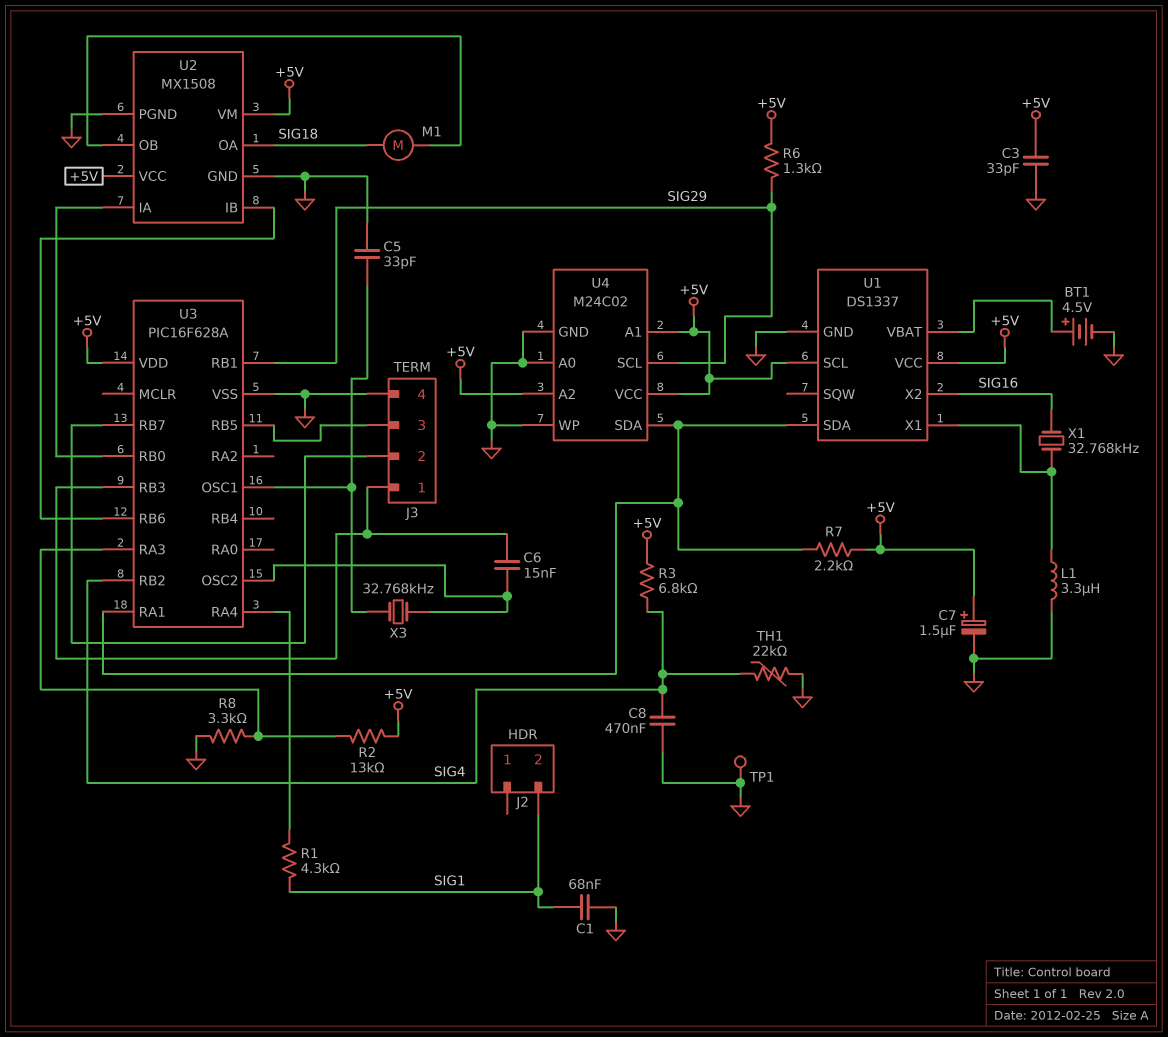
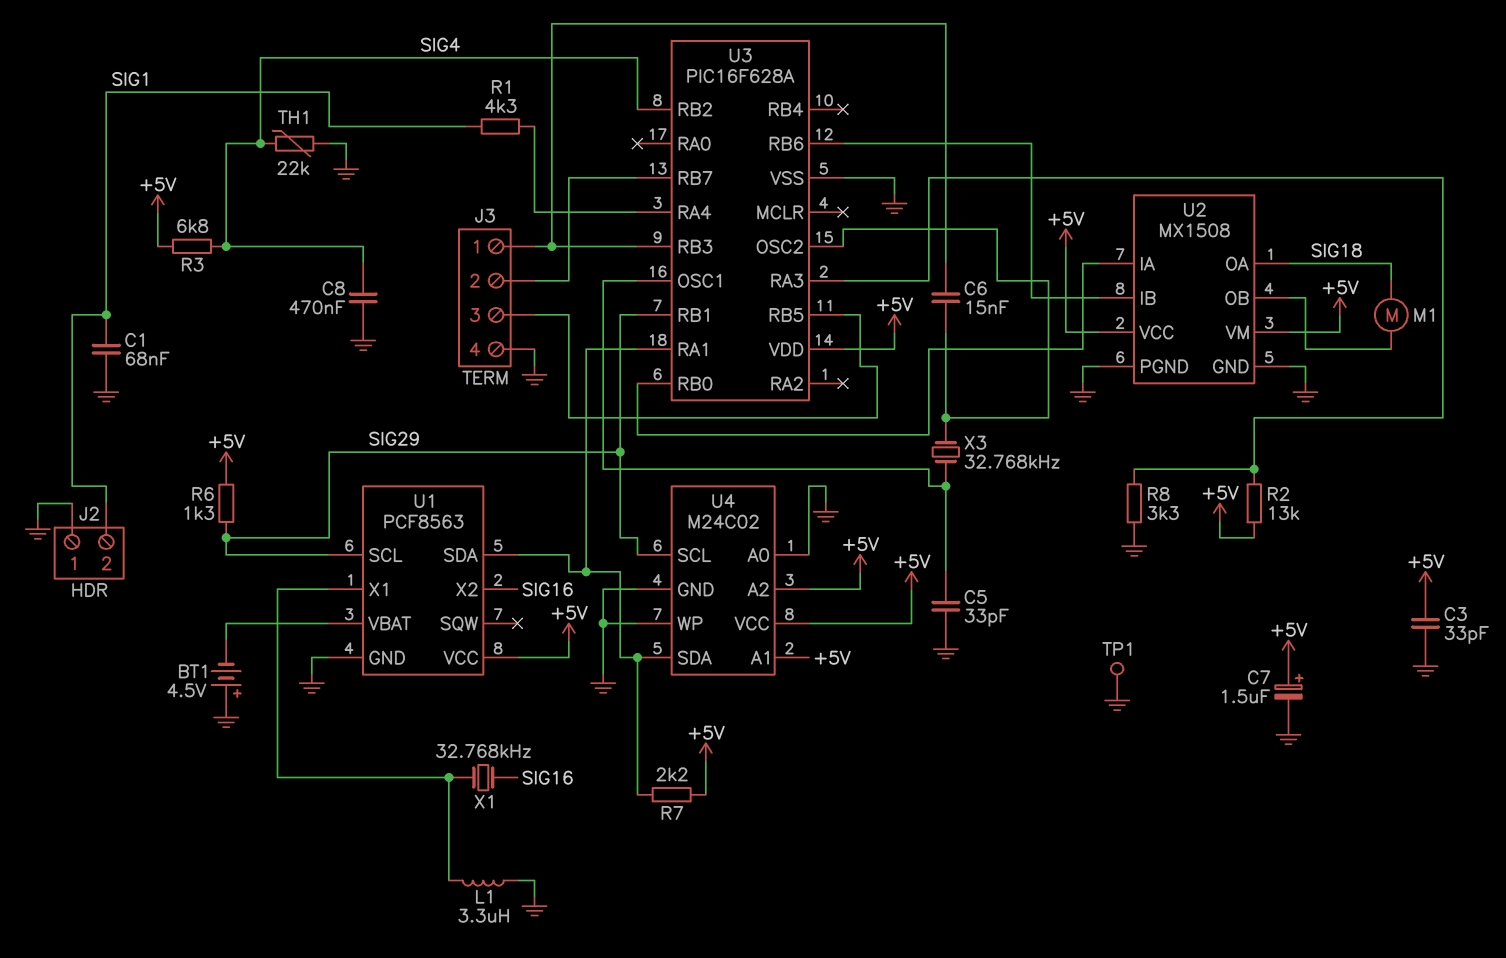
BT1: 4.5V (plus U1/VBAT, minus GND) -> 4.5V (plus GND, minus U1/VBAT)
J2 pin 1: none -> GND
U1: DS1337 -> PCF8563
U1 pin SCL: +5V -> SIG29

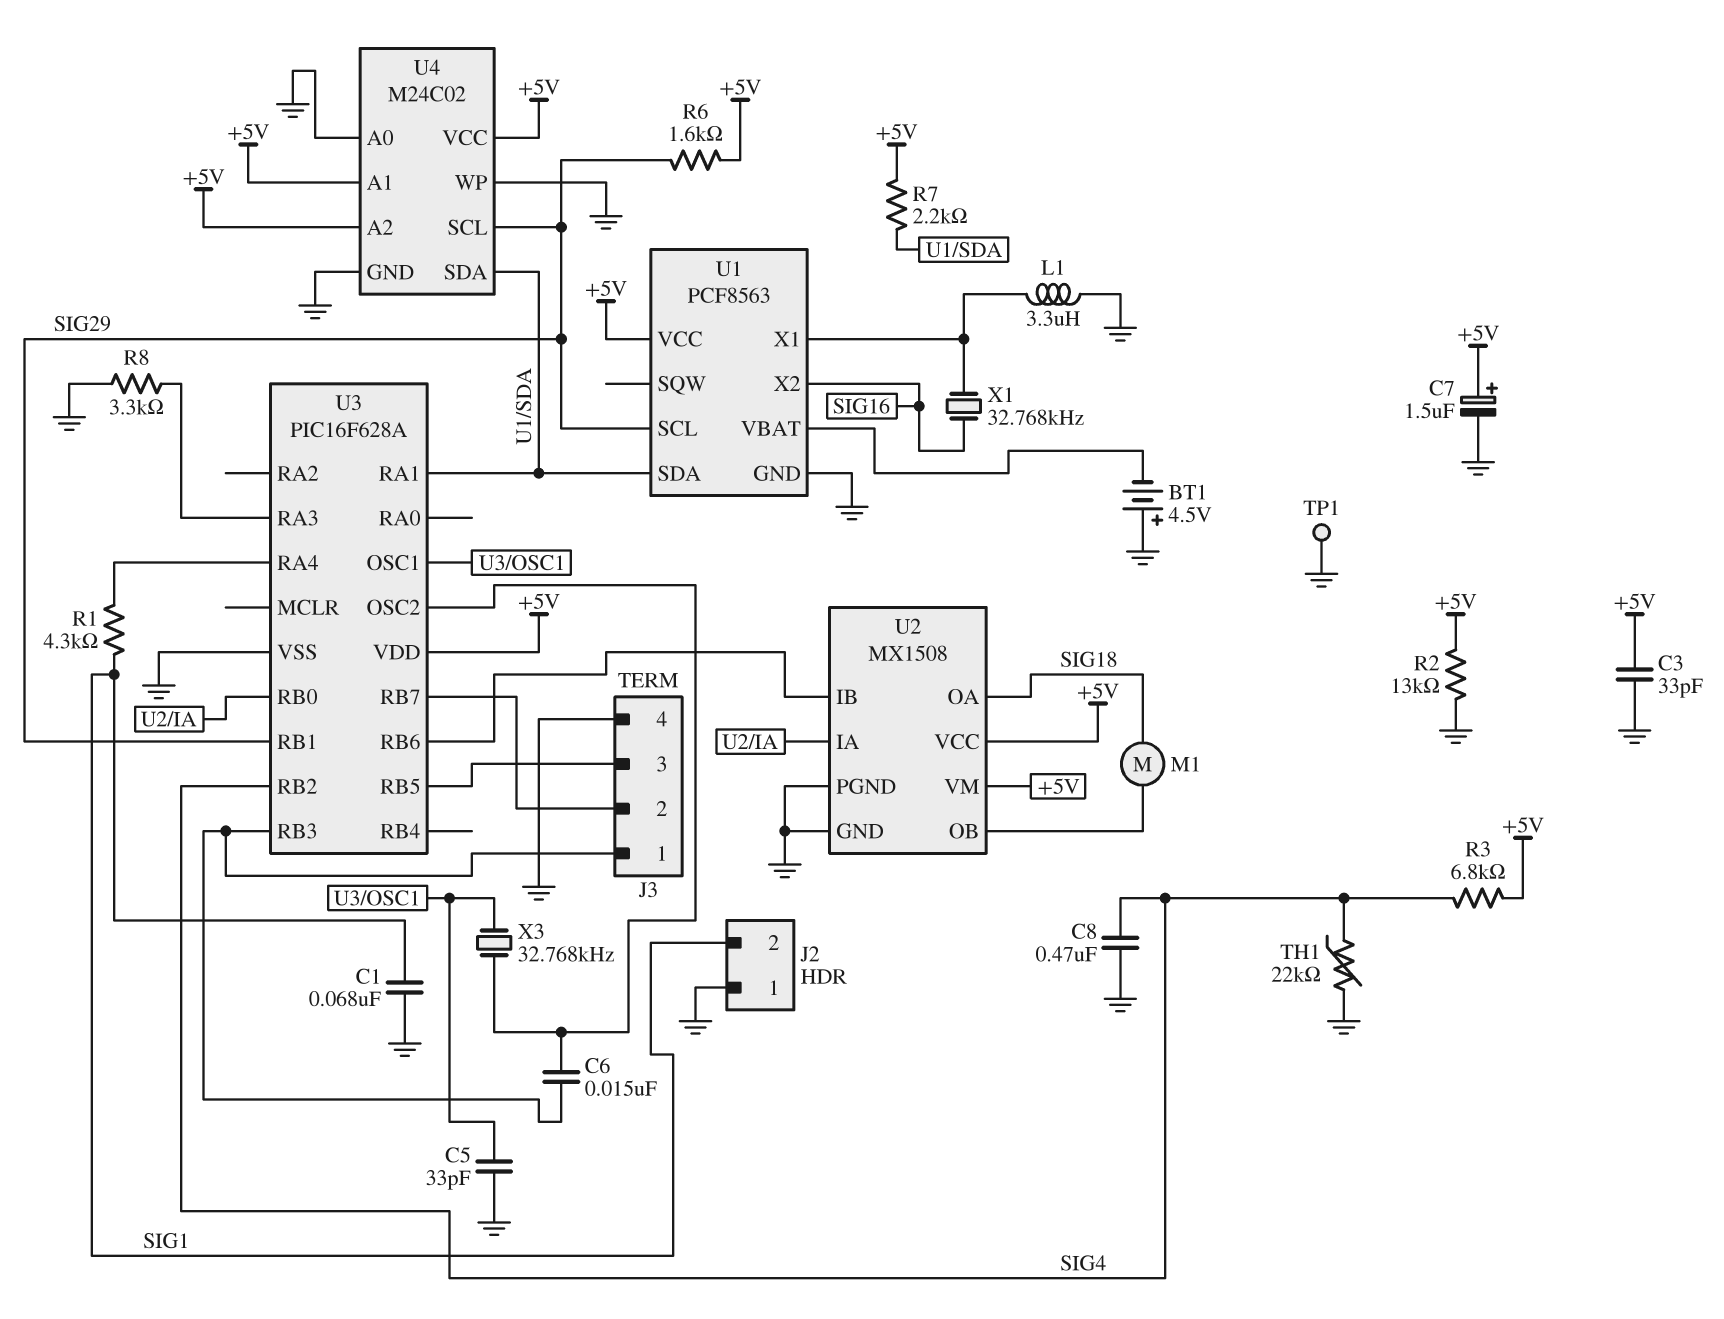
R2: 13k (+5V, U3/RA3) -> 13k (+5V, GND)
R6: 1.3k (+5V, SIG29) -> 1.6k (+5V, SIG29)

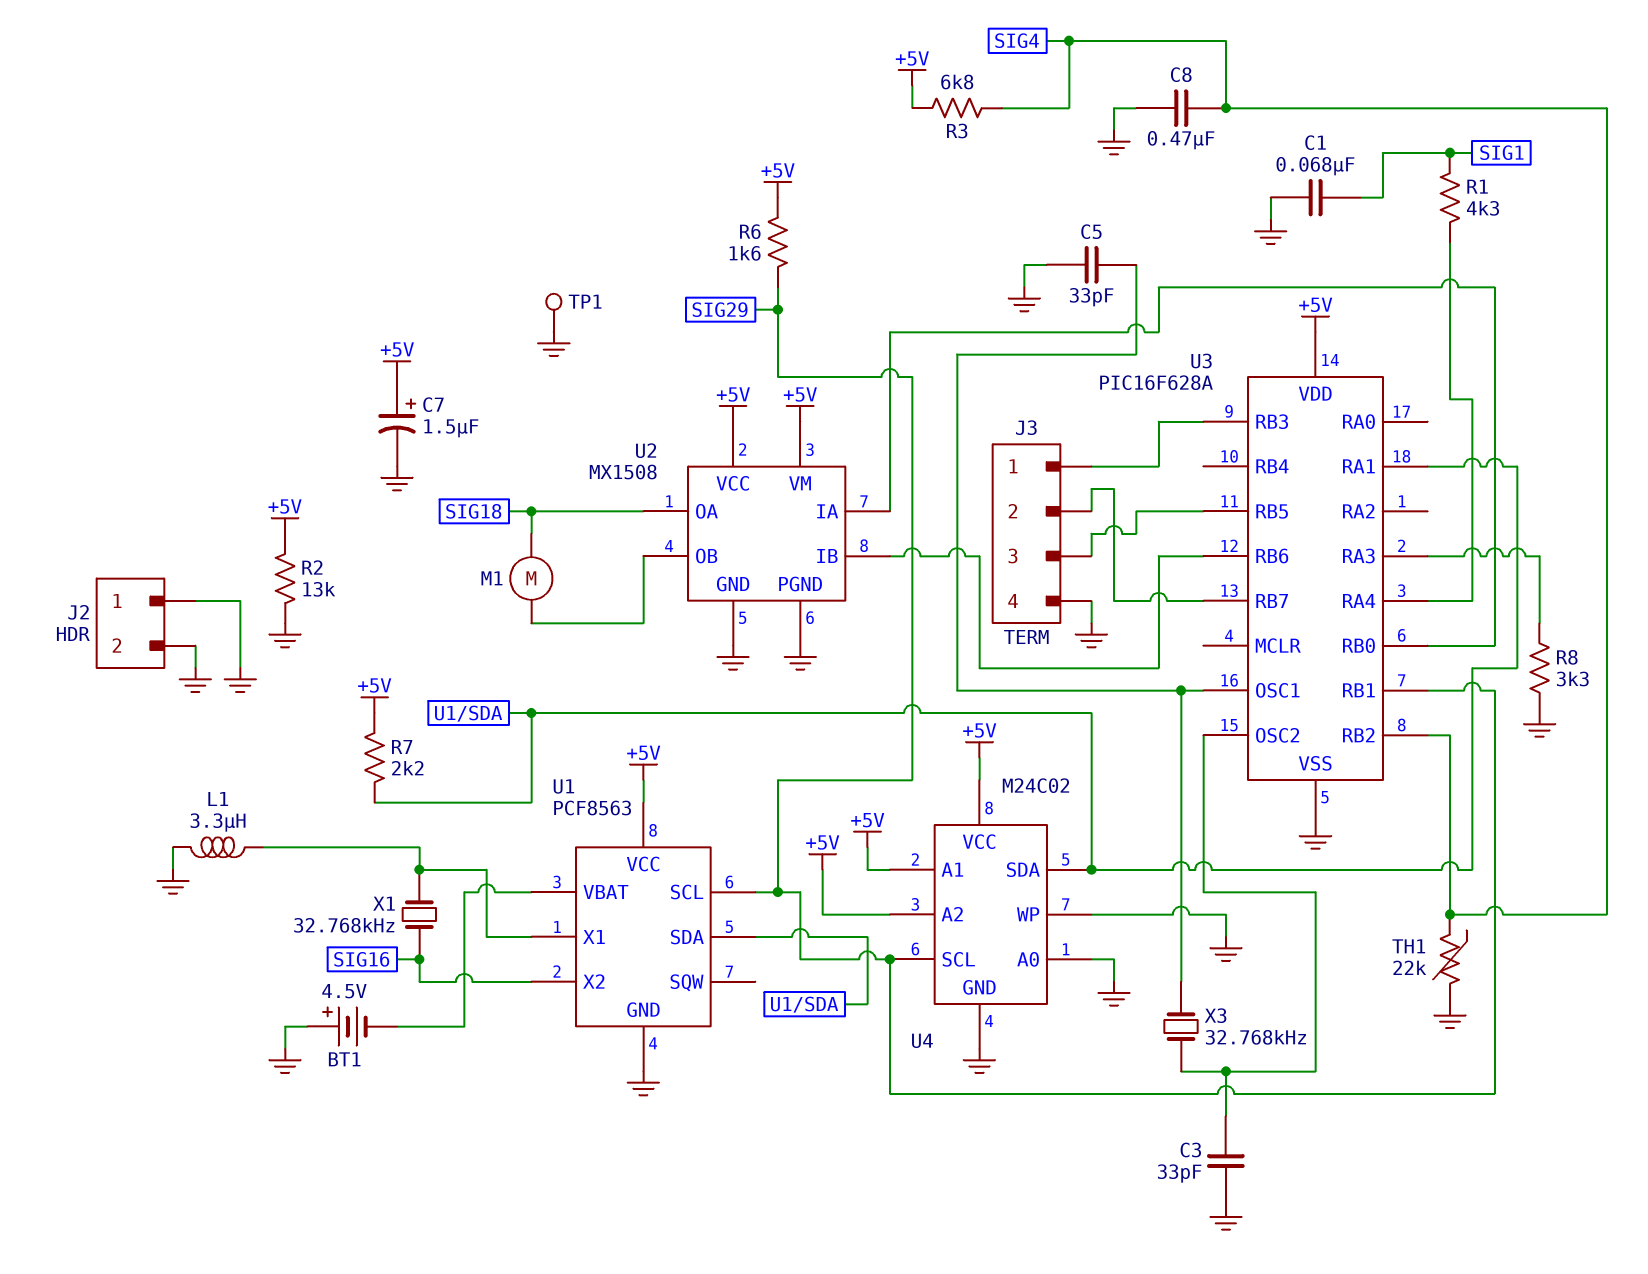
C3: 33pF (+5V, GND) -> 33pF (GND, U3/OSC2)
C6: 15nF (J3/1, U3/OSC2) -> none
J2 pin 2: SIG1 -> GND

